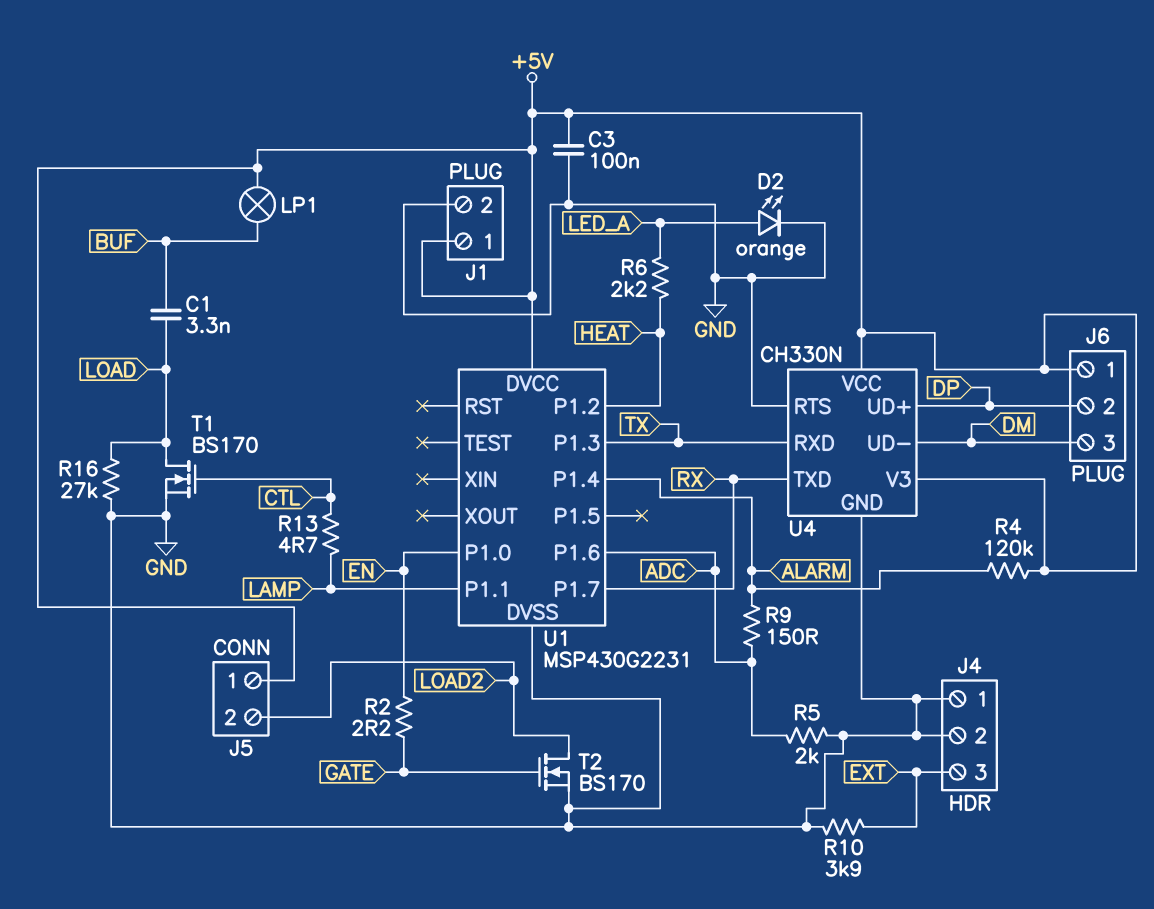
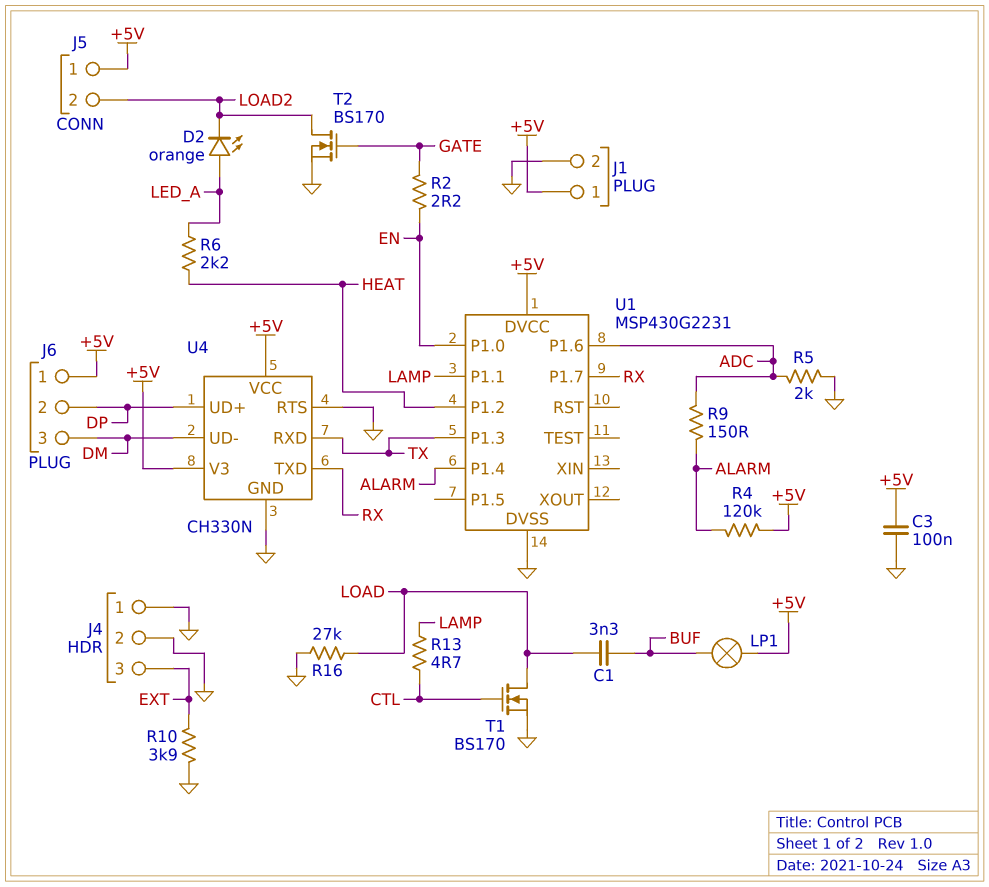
D2: LED orange (A LED_A, K GND) -> LED orange (A LED_A, K LOAD2)

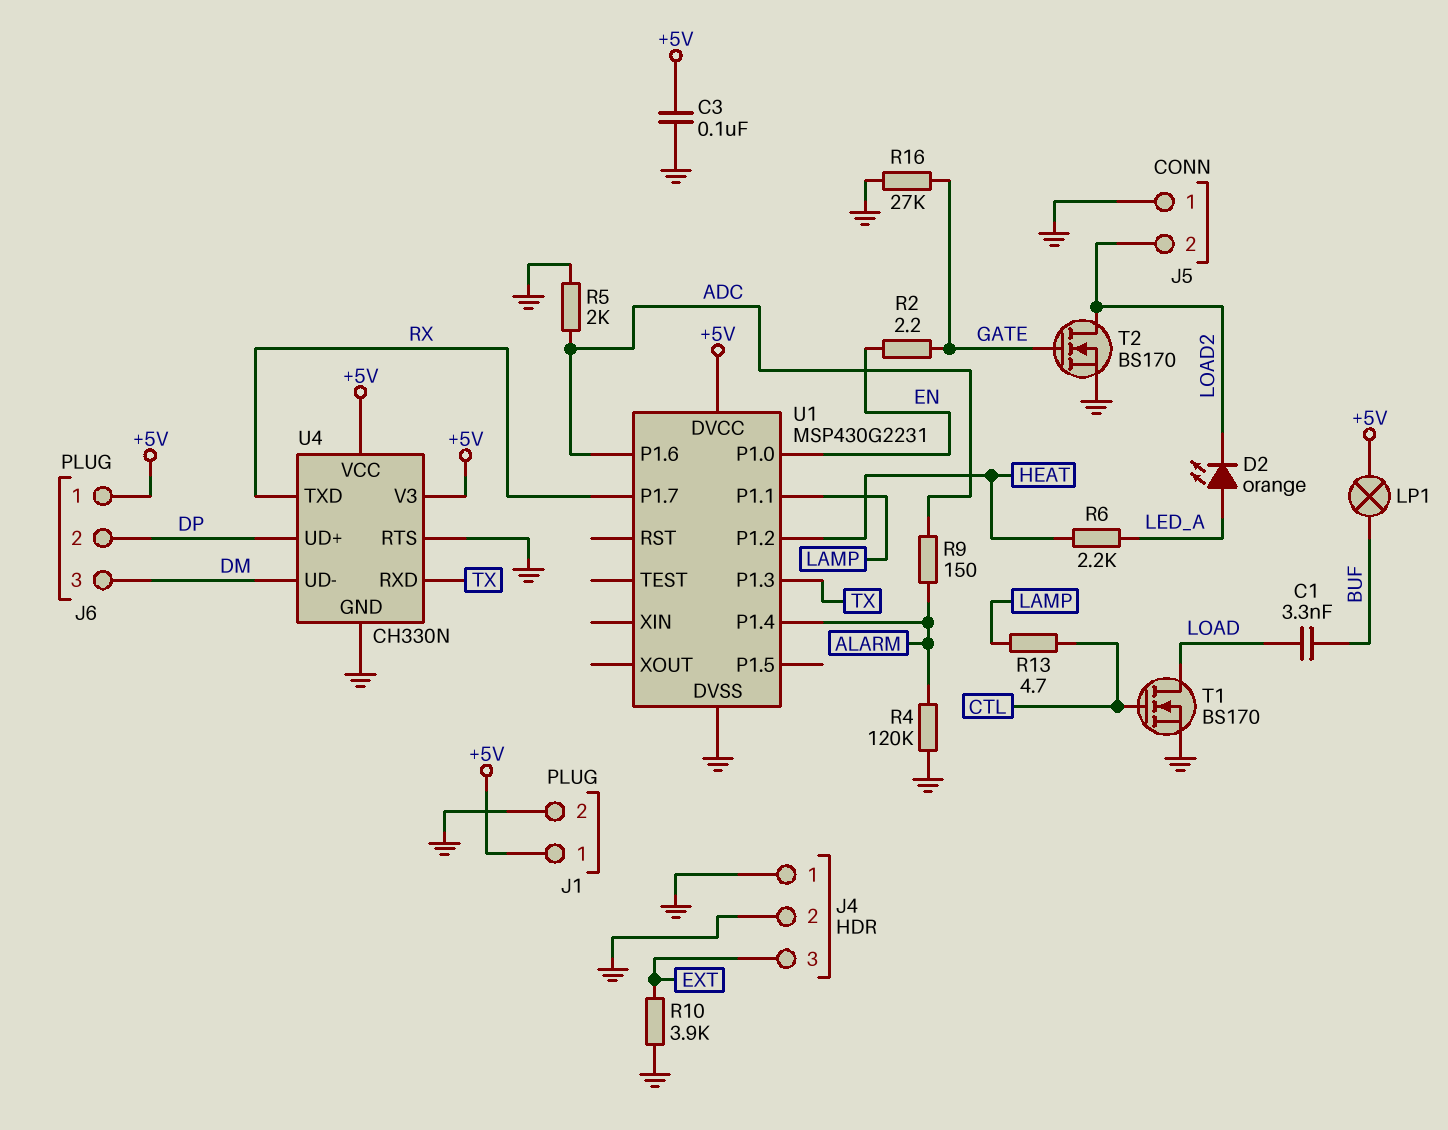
J5 pin 1: +5V -> GND
R4: 120k (+5V, ALARM) -> 120k (ALARM, GND)
R16: 27k (GND, LOAD) -> 27k (GATE, GND)

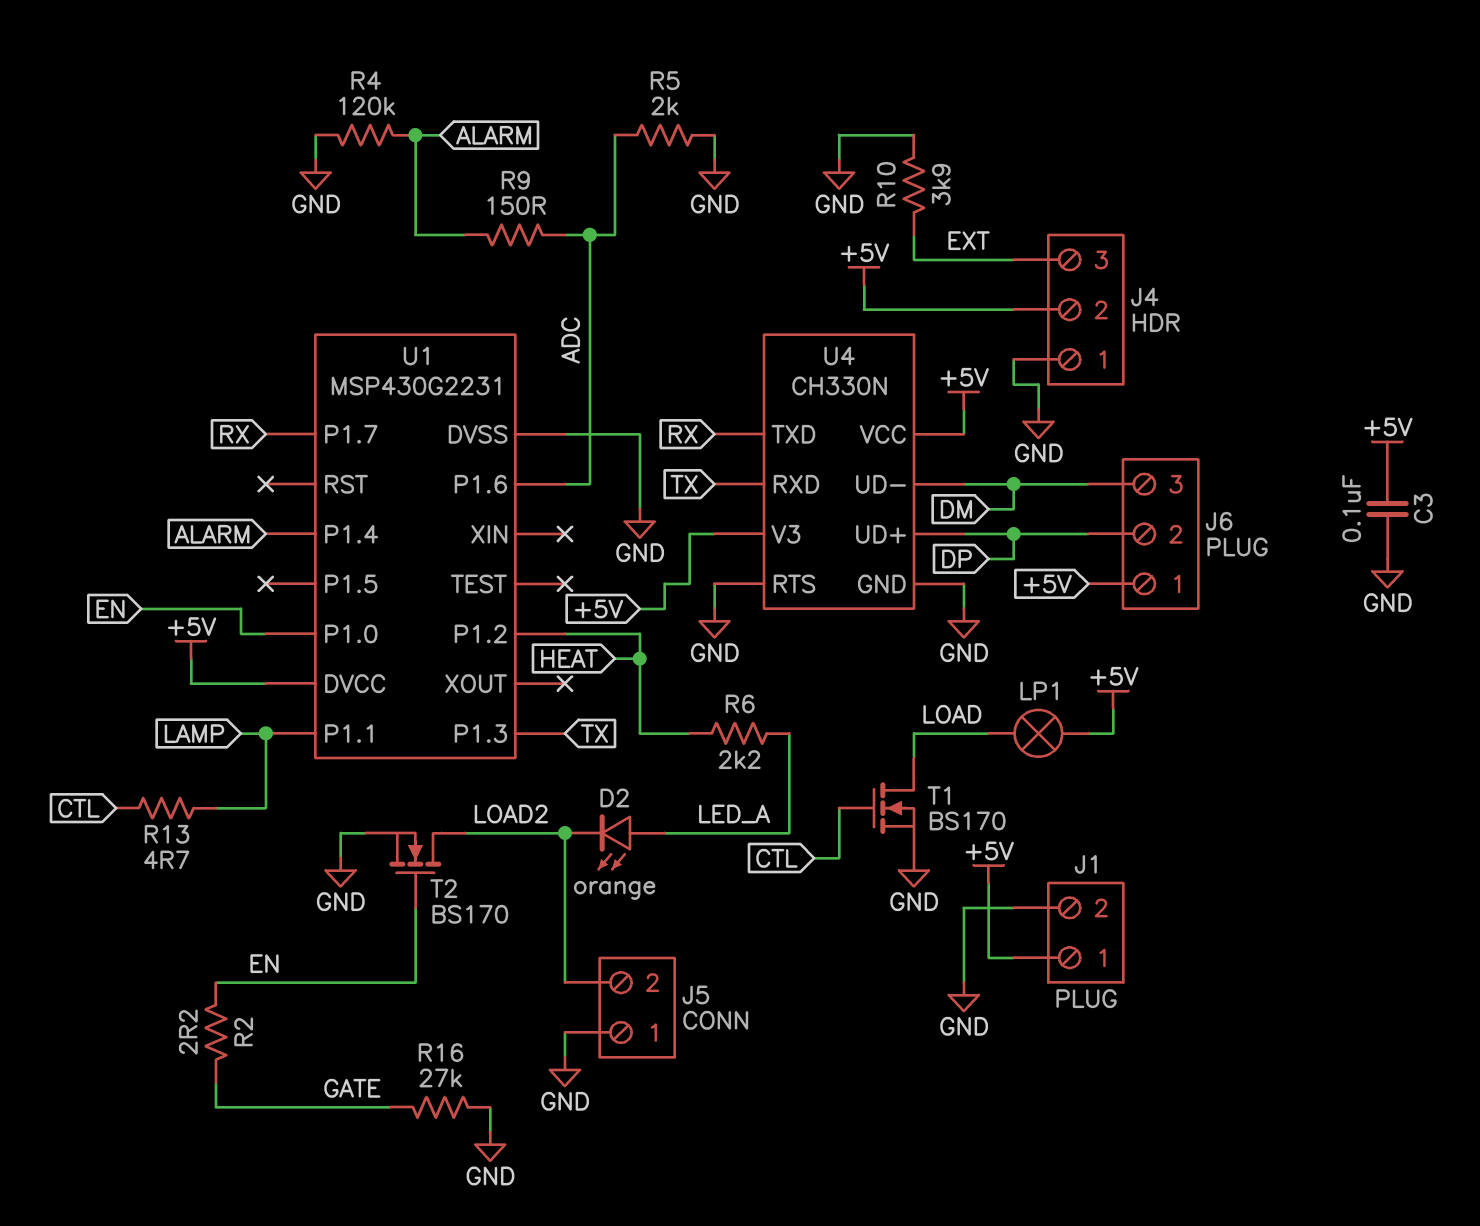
C1: 3.3nF (BUF, LOAD) -> none
J4 pin 2: GND -> +5V
LP1: lamp (+5V, BUF) -> lamp (+5V, LOAD)
T2: NMOS BS170 (G GATE, D LOAD2, S GND) -> NMOS BS170 (G EN, D LOAD2, S GND)

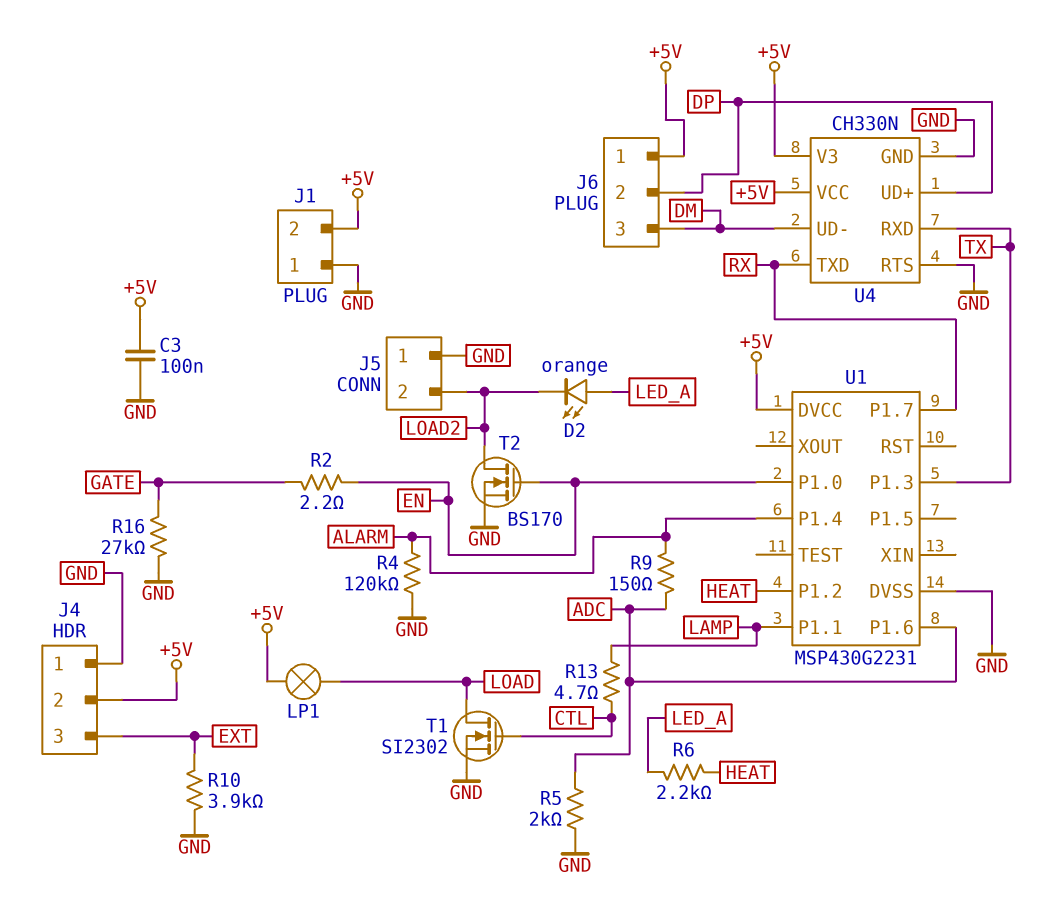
J1 pin 1: +5V -> GND
J1 pin 2: GND -> +5V
T1: NMOS BS170 (G CTL, D LOAD, S GND) -> NMOS SI2302 (G CTL, D LOAD, S GND)

